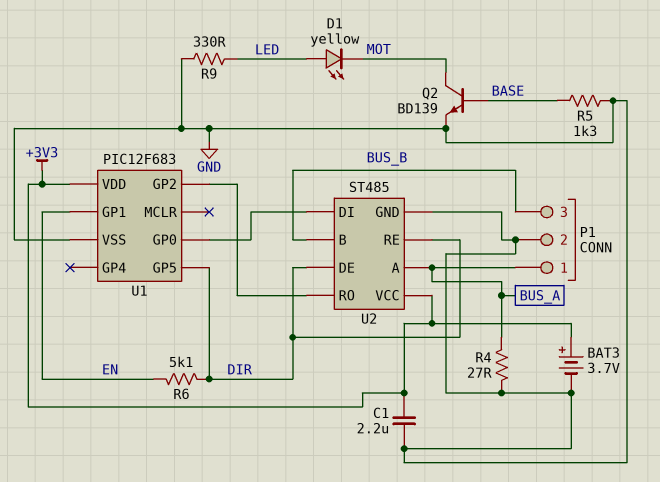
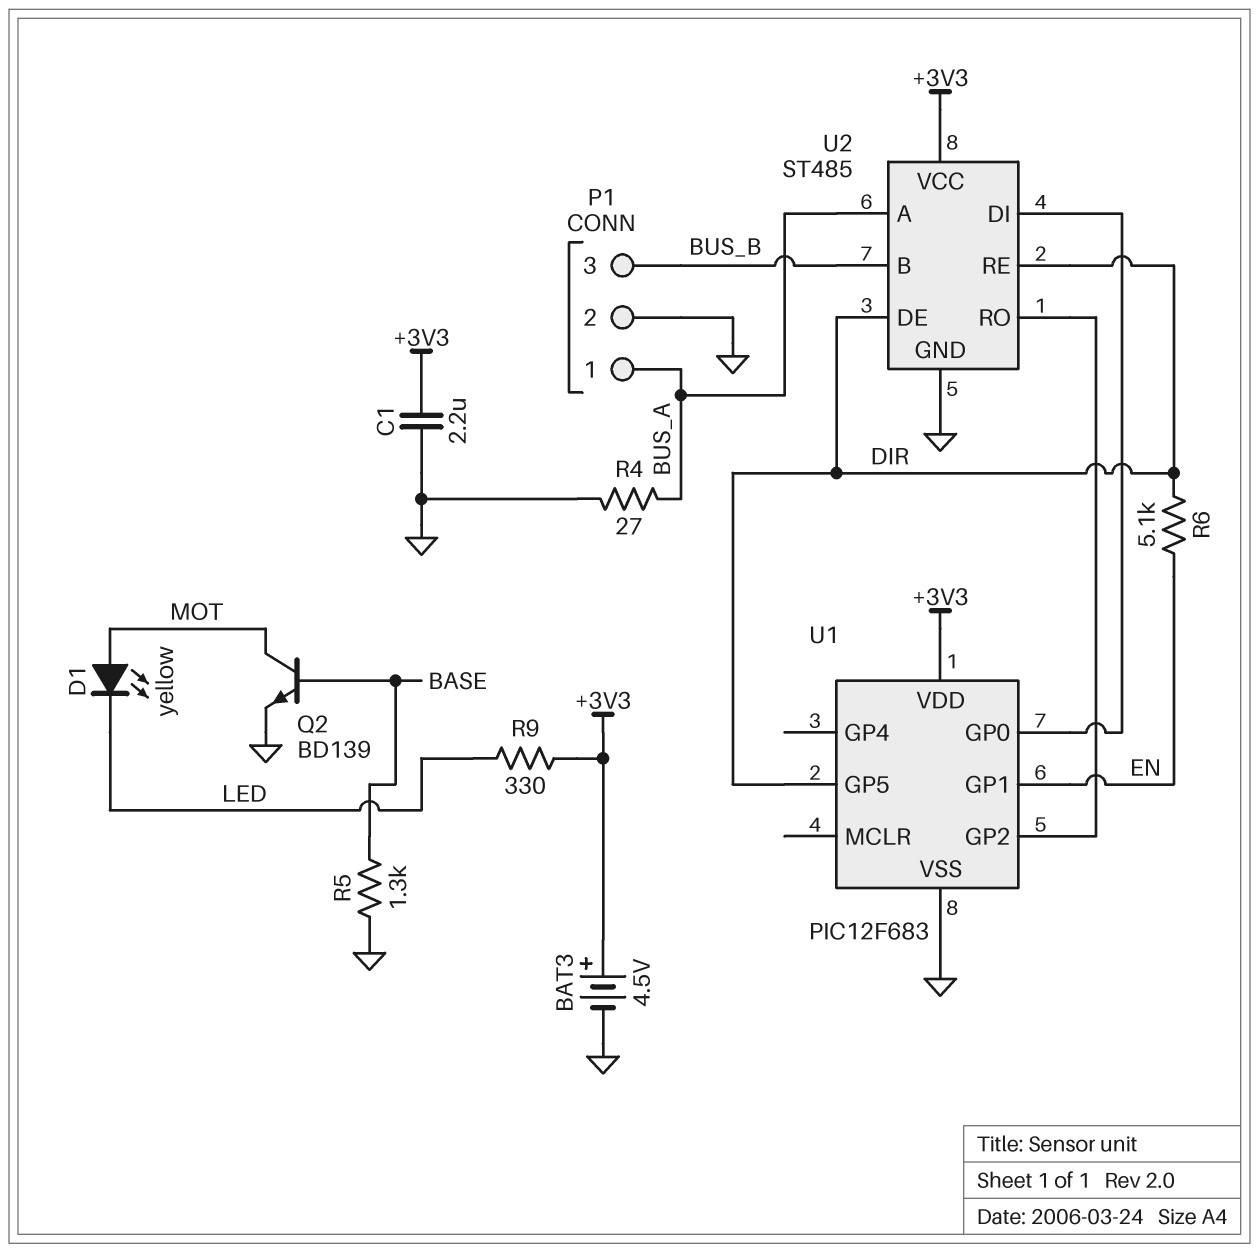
BAT3: 3.7V (plus +3V3, minus GND) -> 4.5V (plus +3V3, minus GND)
D1: LED yellow (A LED, K MOT) -> LED yellow (A MOT, K LED)
R9: 330 (GND, LED) -> 330 (+3V3, LED)

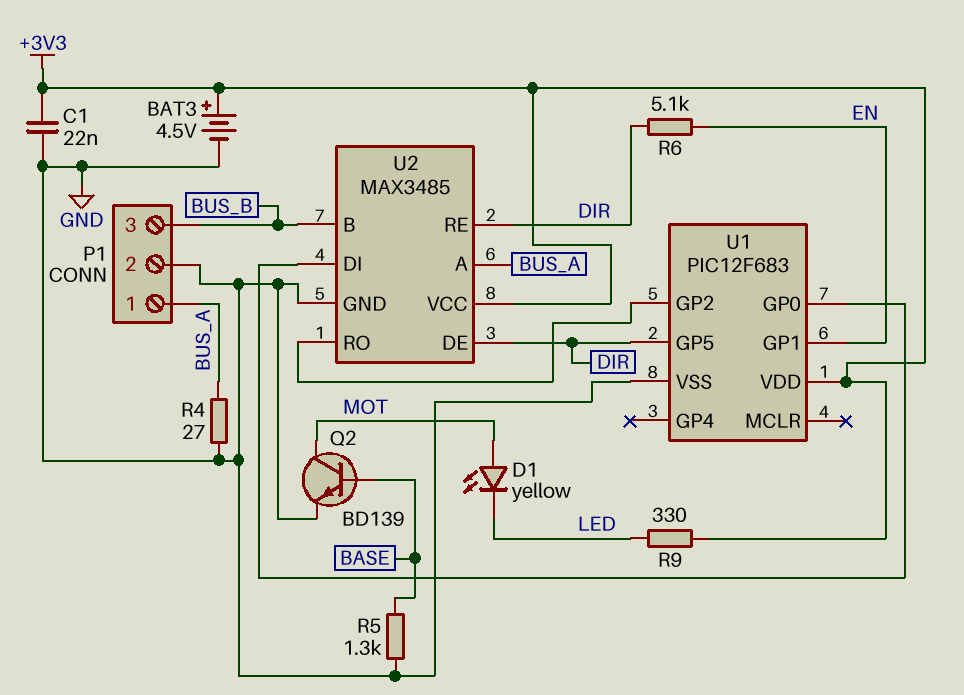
C1: 2.2uF (+3V3, GND) -> 22nF (+3V3, GND)
U2: ST485 -> MAX3485

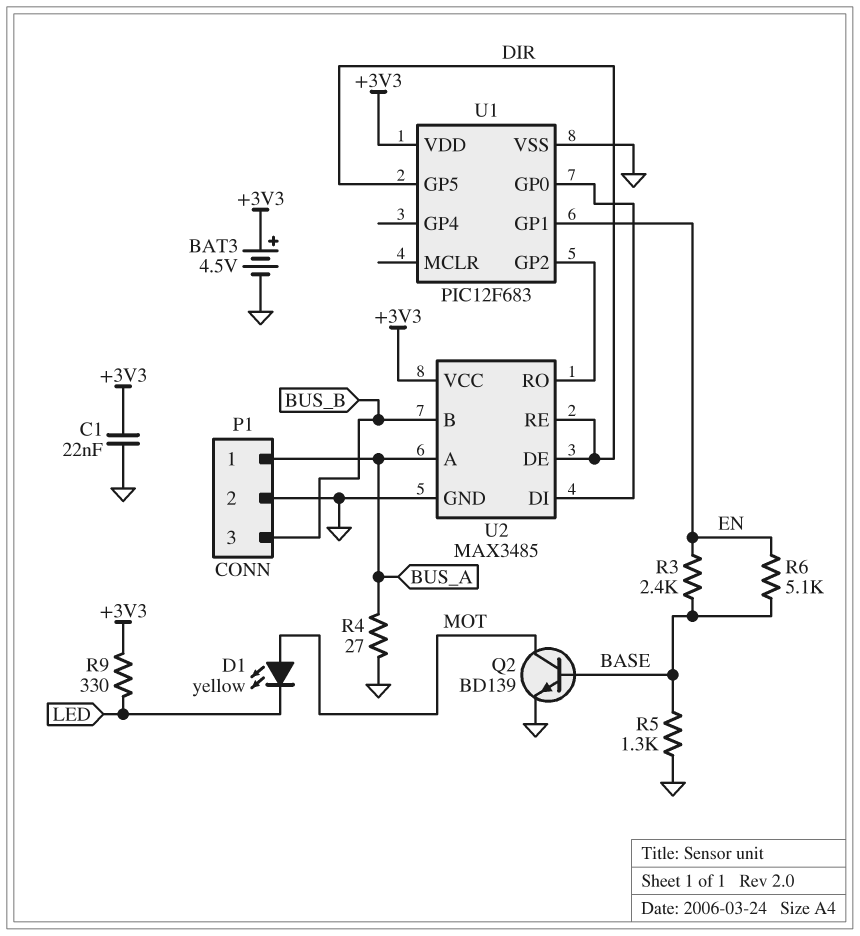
R3: none -> 2.4k (BASE, EN)
R6: 5.1k (DIR, EN) -> 5.1k (BASE, EN)

